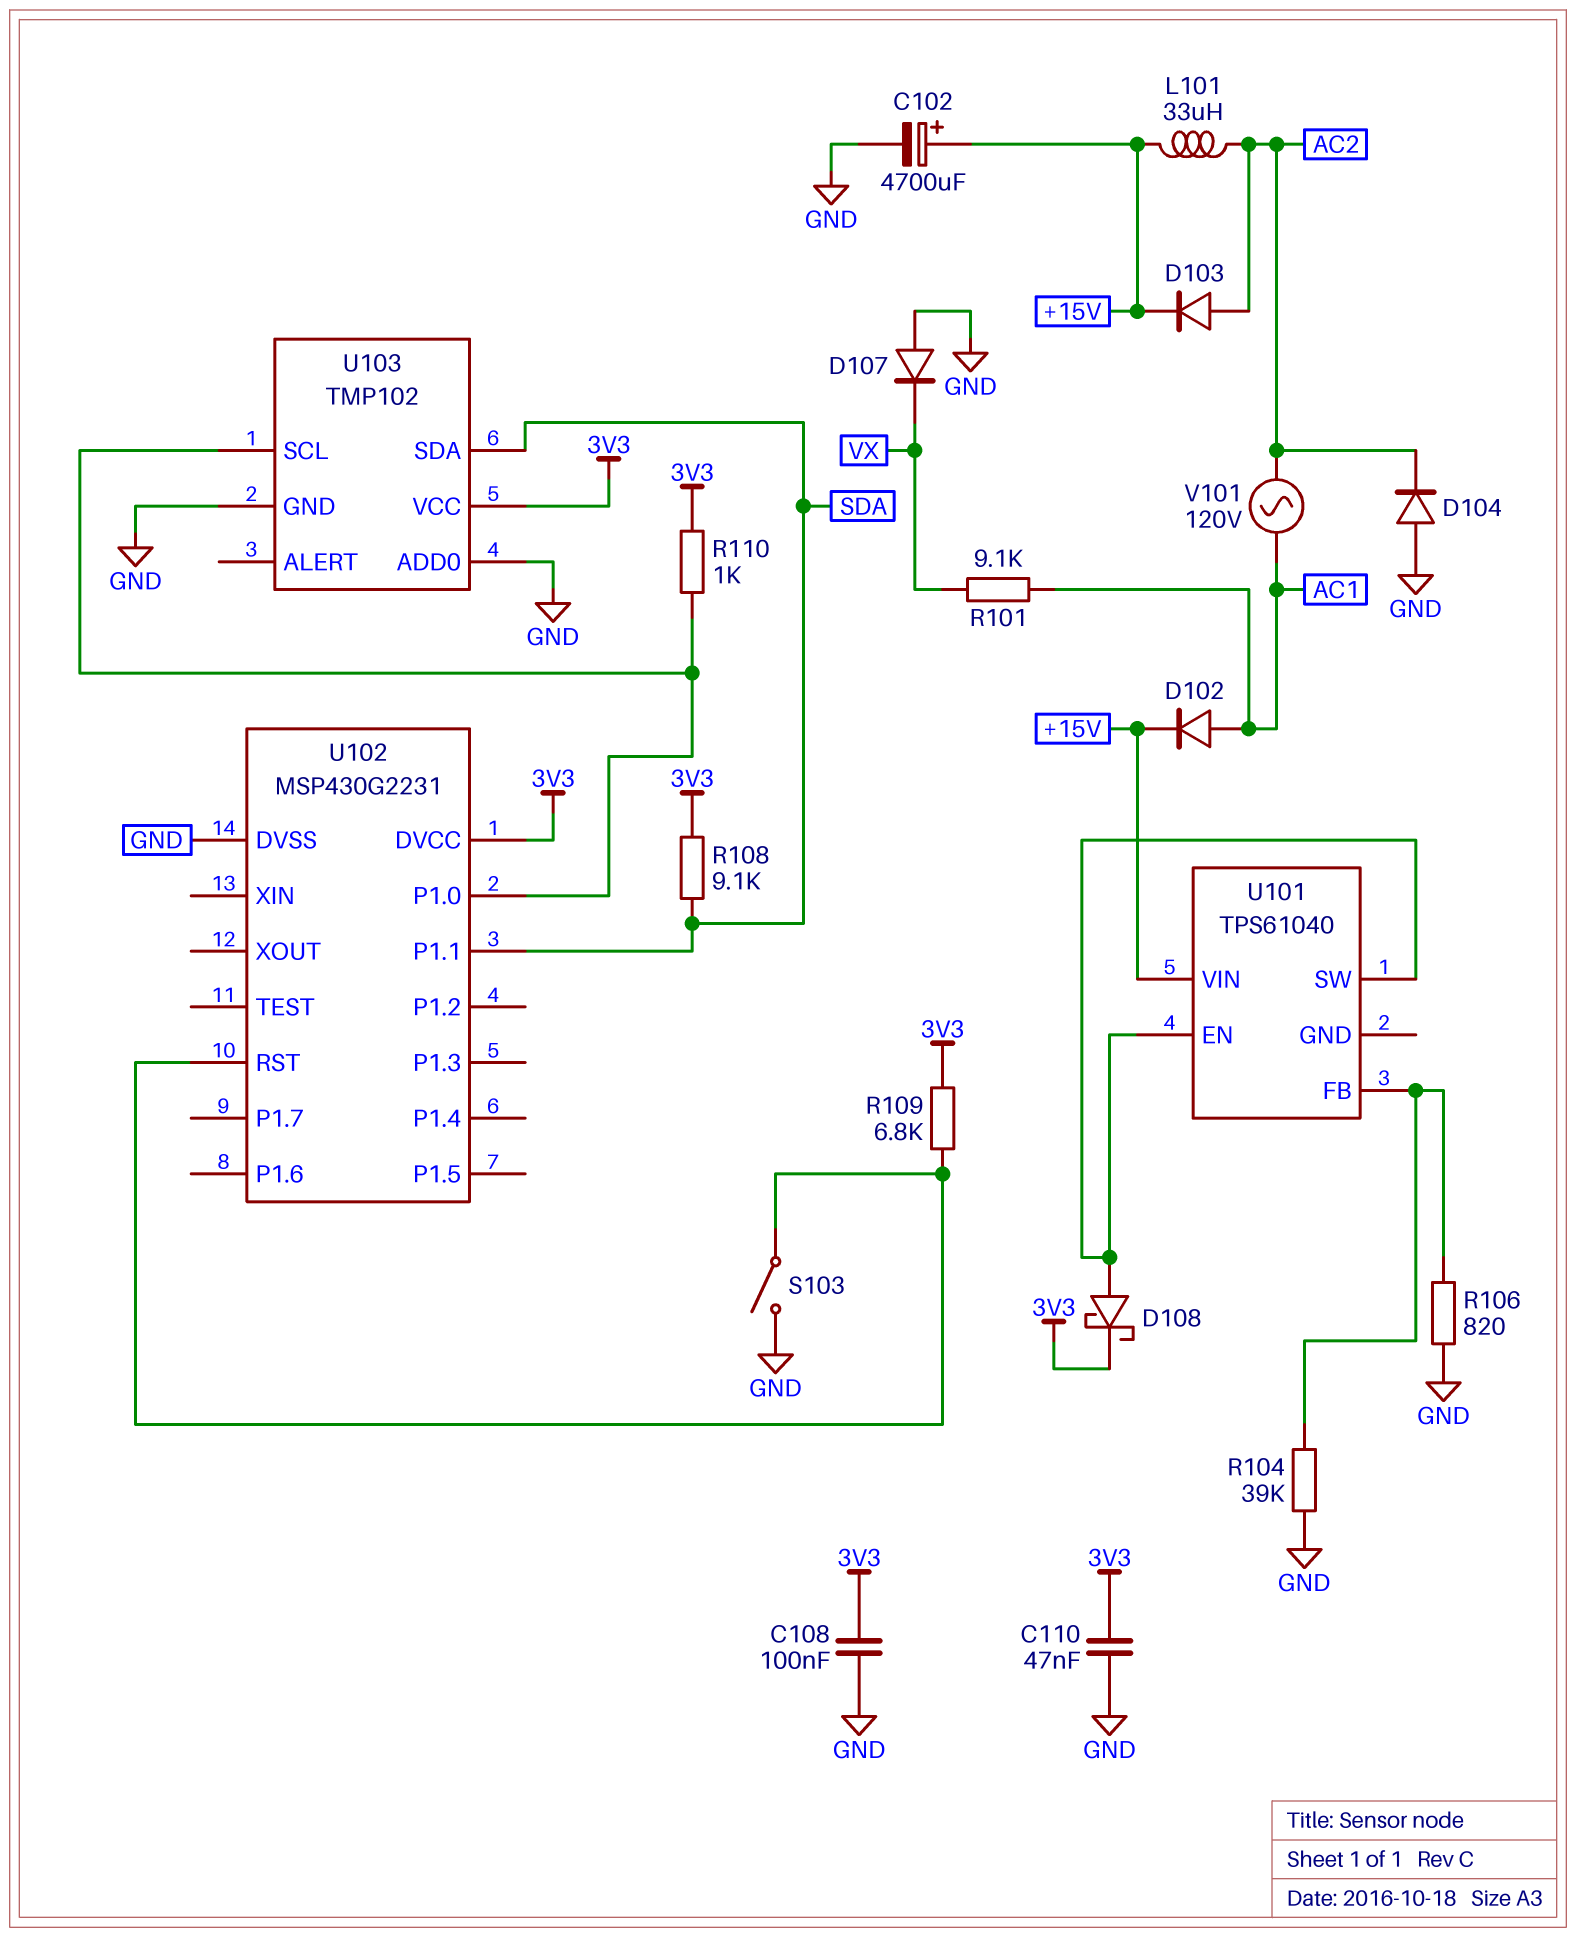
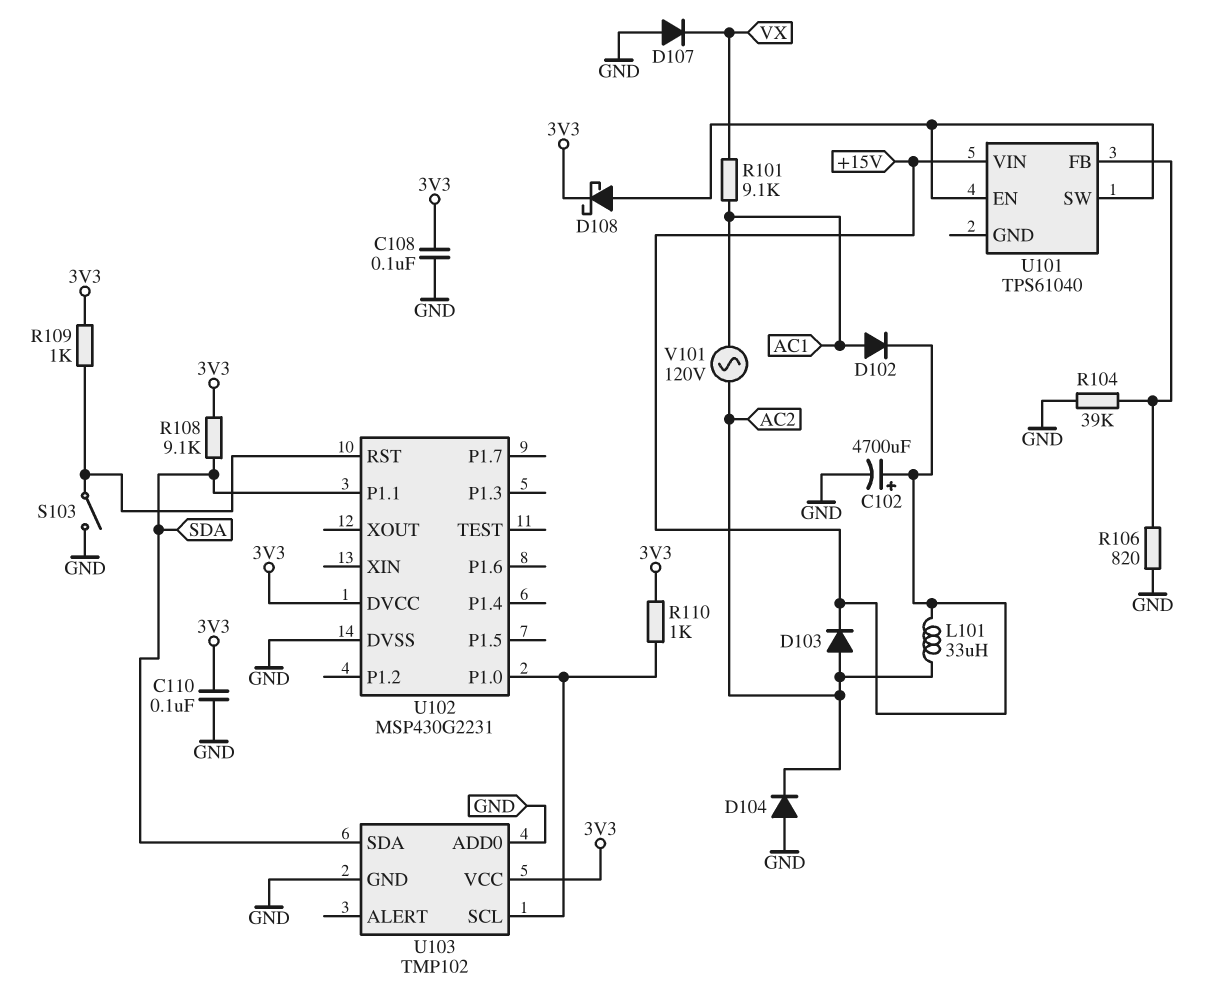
C110: 47nF (3V3, GND) -> 100nF (3V3, GND)
R109: 6.8k (3V3, U102/RST) -> 1k (3V3, U102/RST)

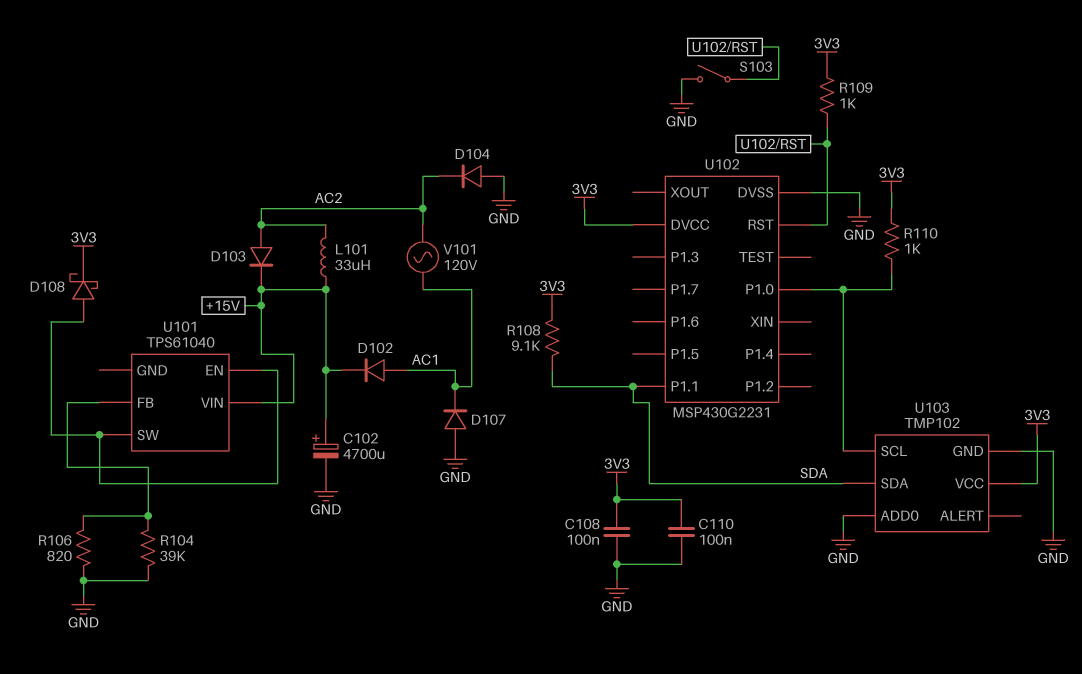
D107: diode (A GND, K VX) -> diode (A GND, K AC1)
R101: 9.1k (AC1, VX) -> none

